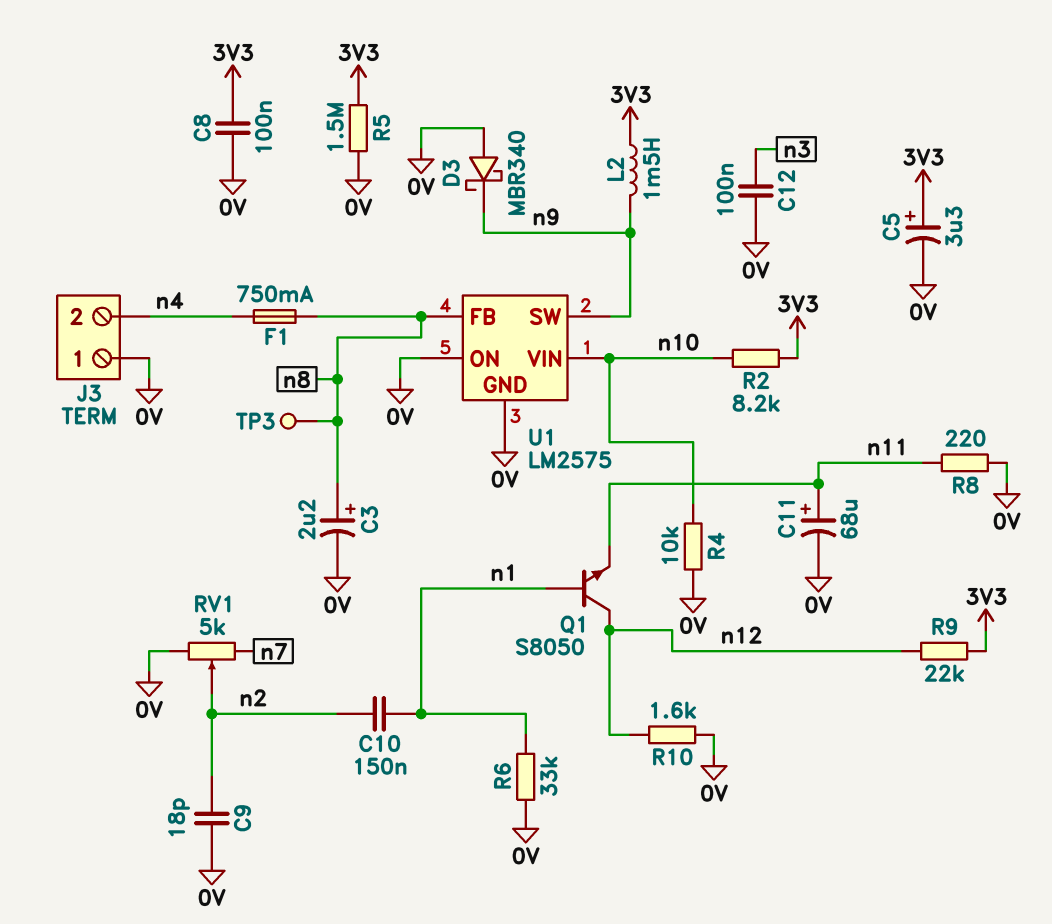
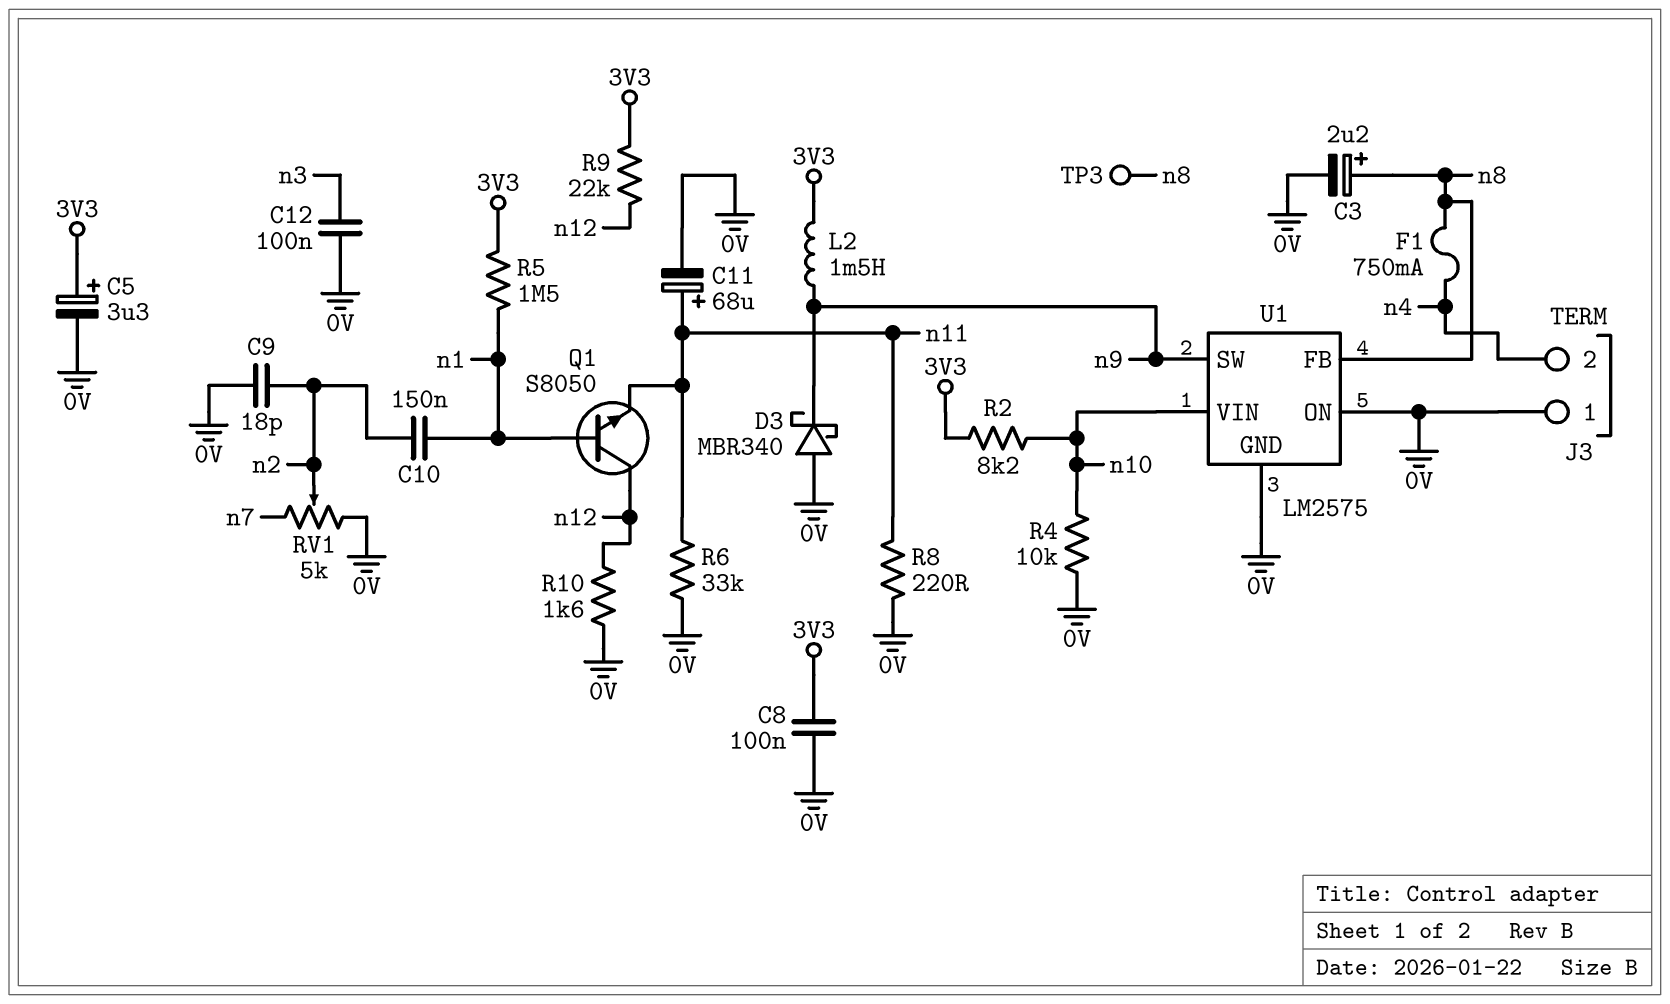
R5: 1.5M (0V, 3V3) -> 1.5M (3V3, n1)
R6: 33k (0V, n1) -> 33k (0V, n11)

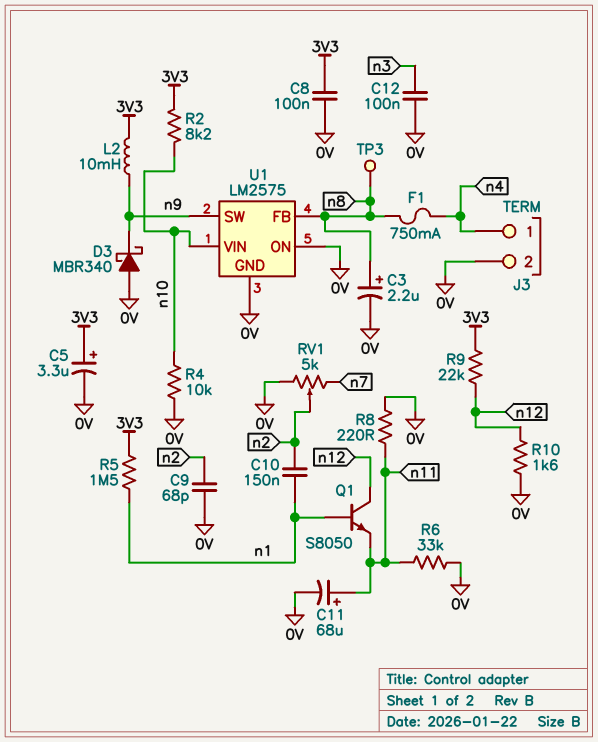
C9: 18pF (0V, n2) -> 68pF (0V, n2)
J3 pin 1: 0V -> n4
J3 pin 2: n4 -> 0V
L2: 1.5mH (3V3, n9) -> 10mH (3V3, n9)

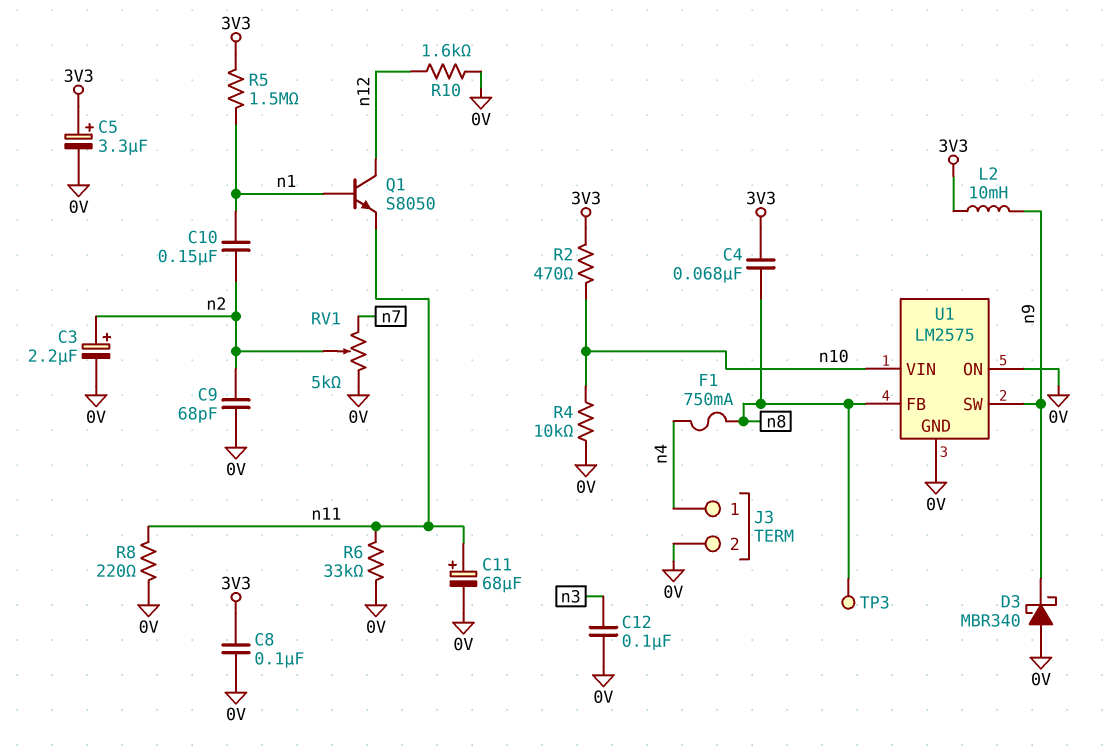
C3: 2.2uF (plus n8, minus 0V) -> 2.2uF (plus n2, minus 0V)
C4: none -> 68nF (3V3, n8)
R2: 8.2k (3V3, n10) -> 470 (3V3, n10)
R9: 22k (3V3, n12) -> none

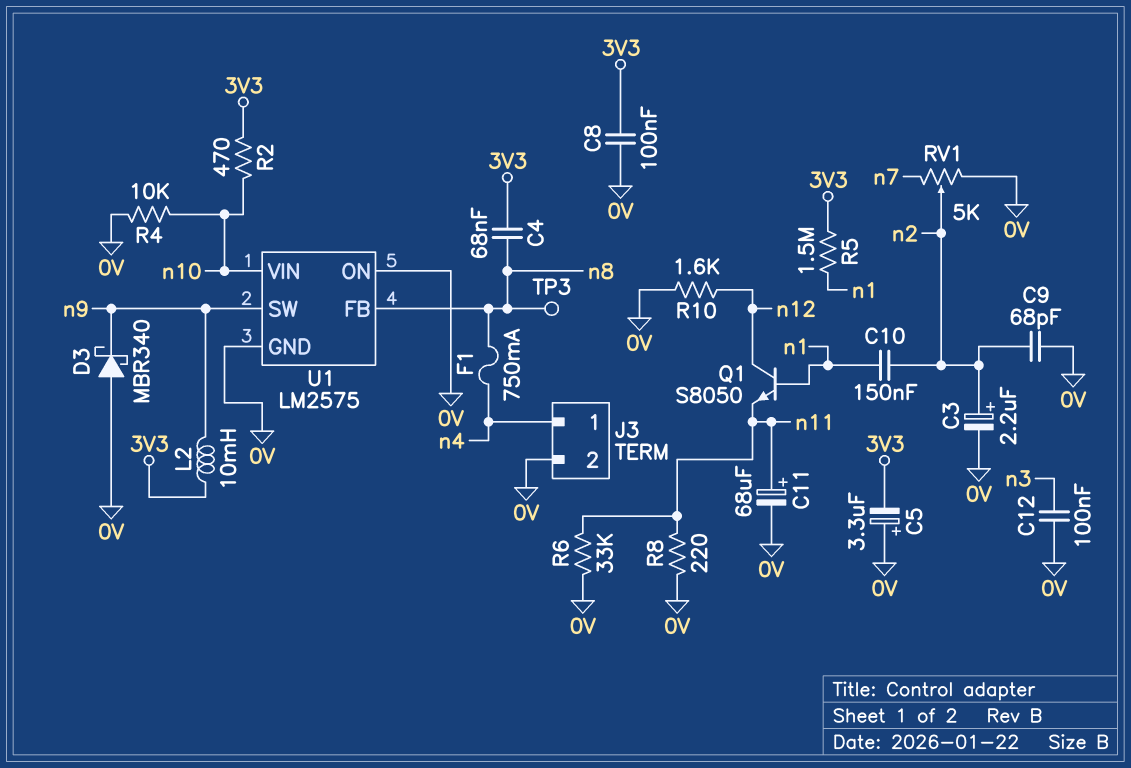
C5: 3.3uF (plus 3V3, minus 0V) -> 3.3uF (plus 0V, minus 3V3)

